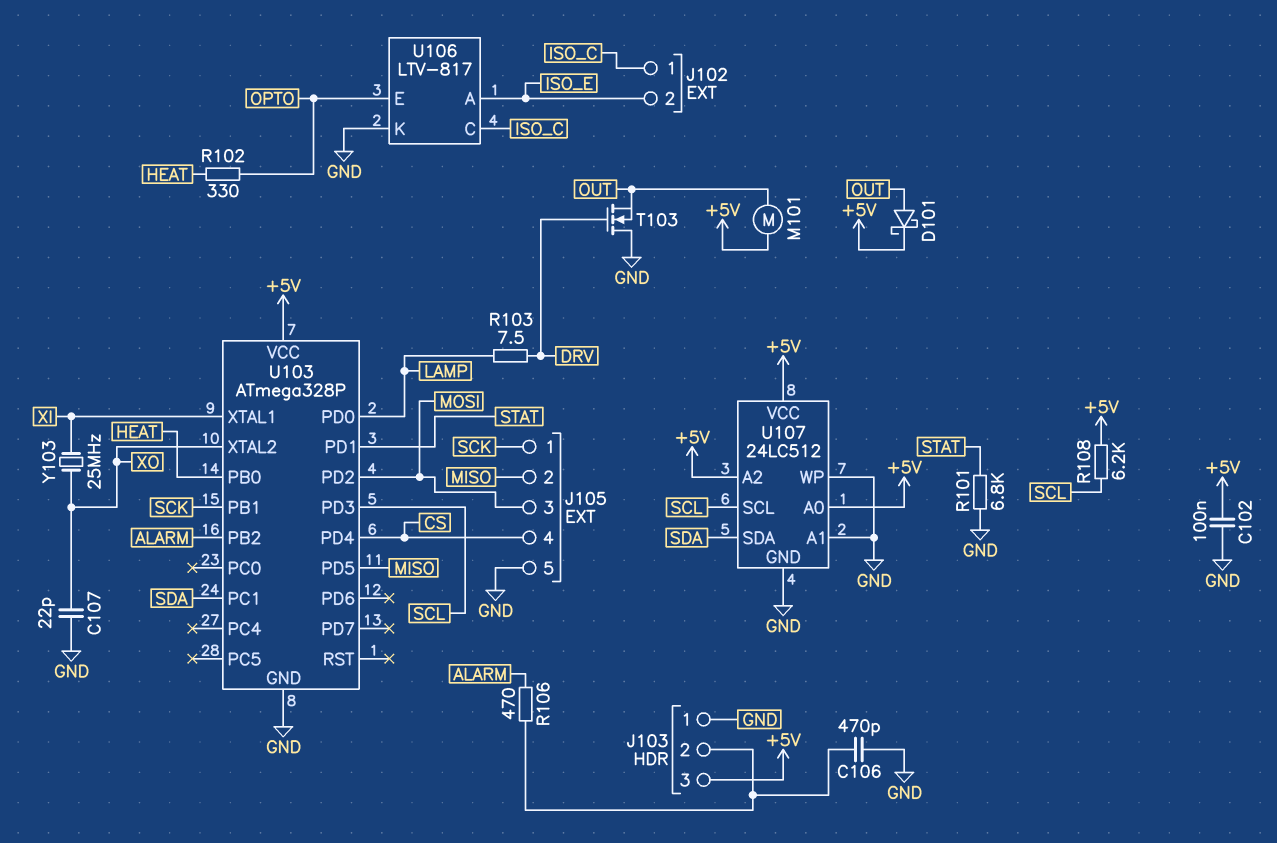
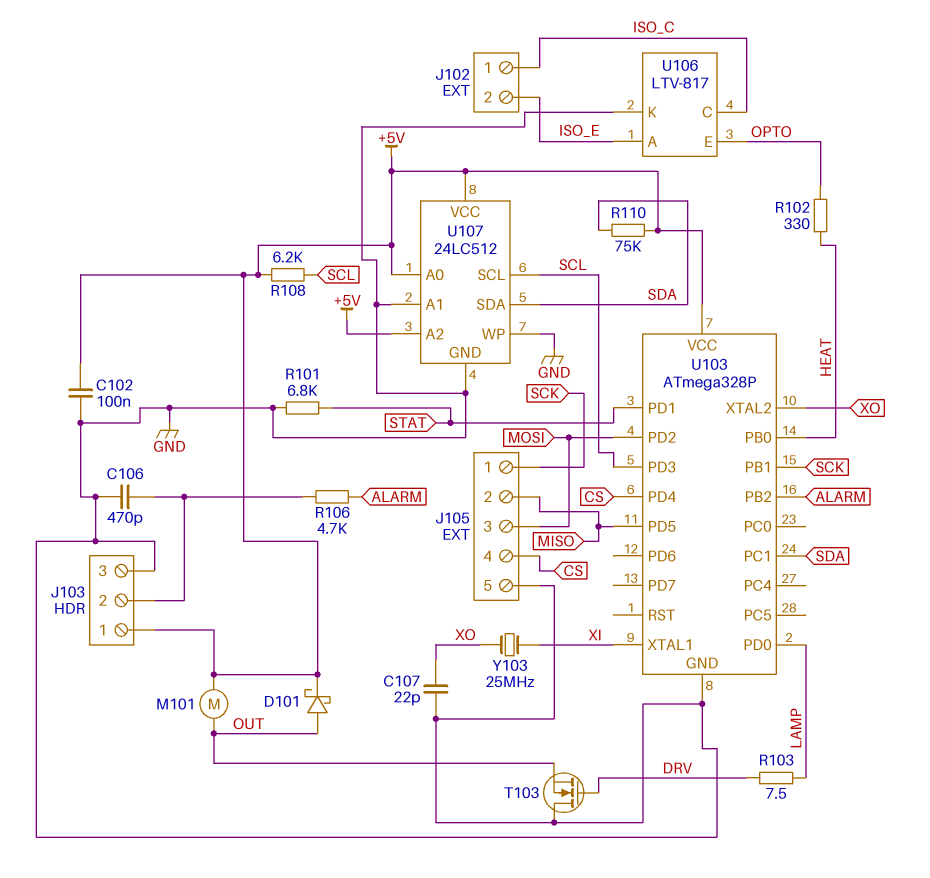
J103 pin 1: GND -> +5V
J103 pin 3: +5V -> GND
R106: 470 (ALARM, J103/2) -> 4.7k (ALARM, J103/2)
R110: none -> 75k (+5V, SDA)

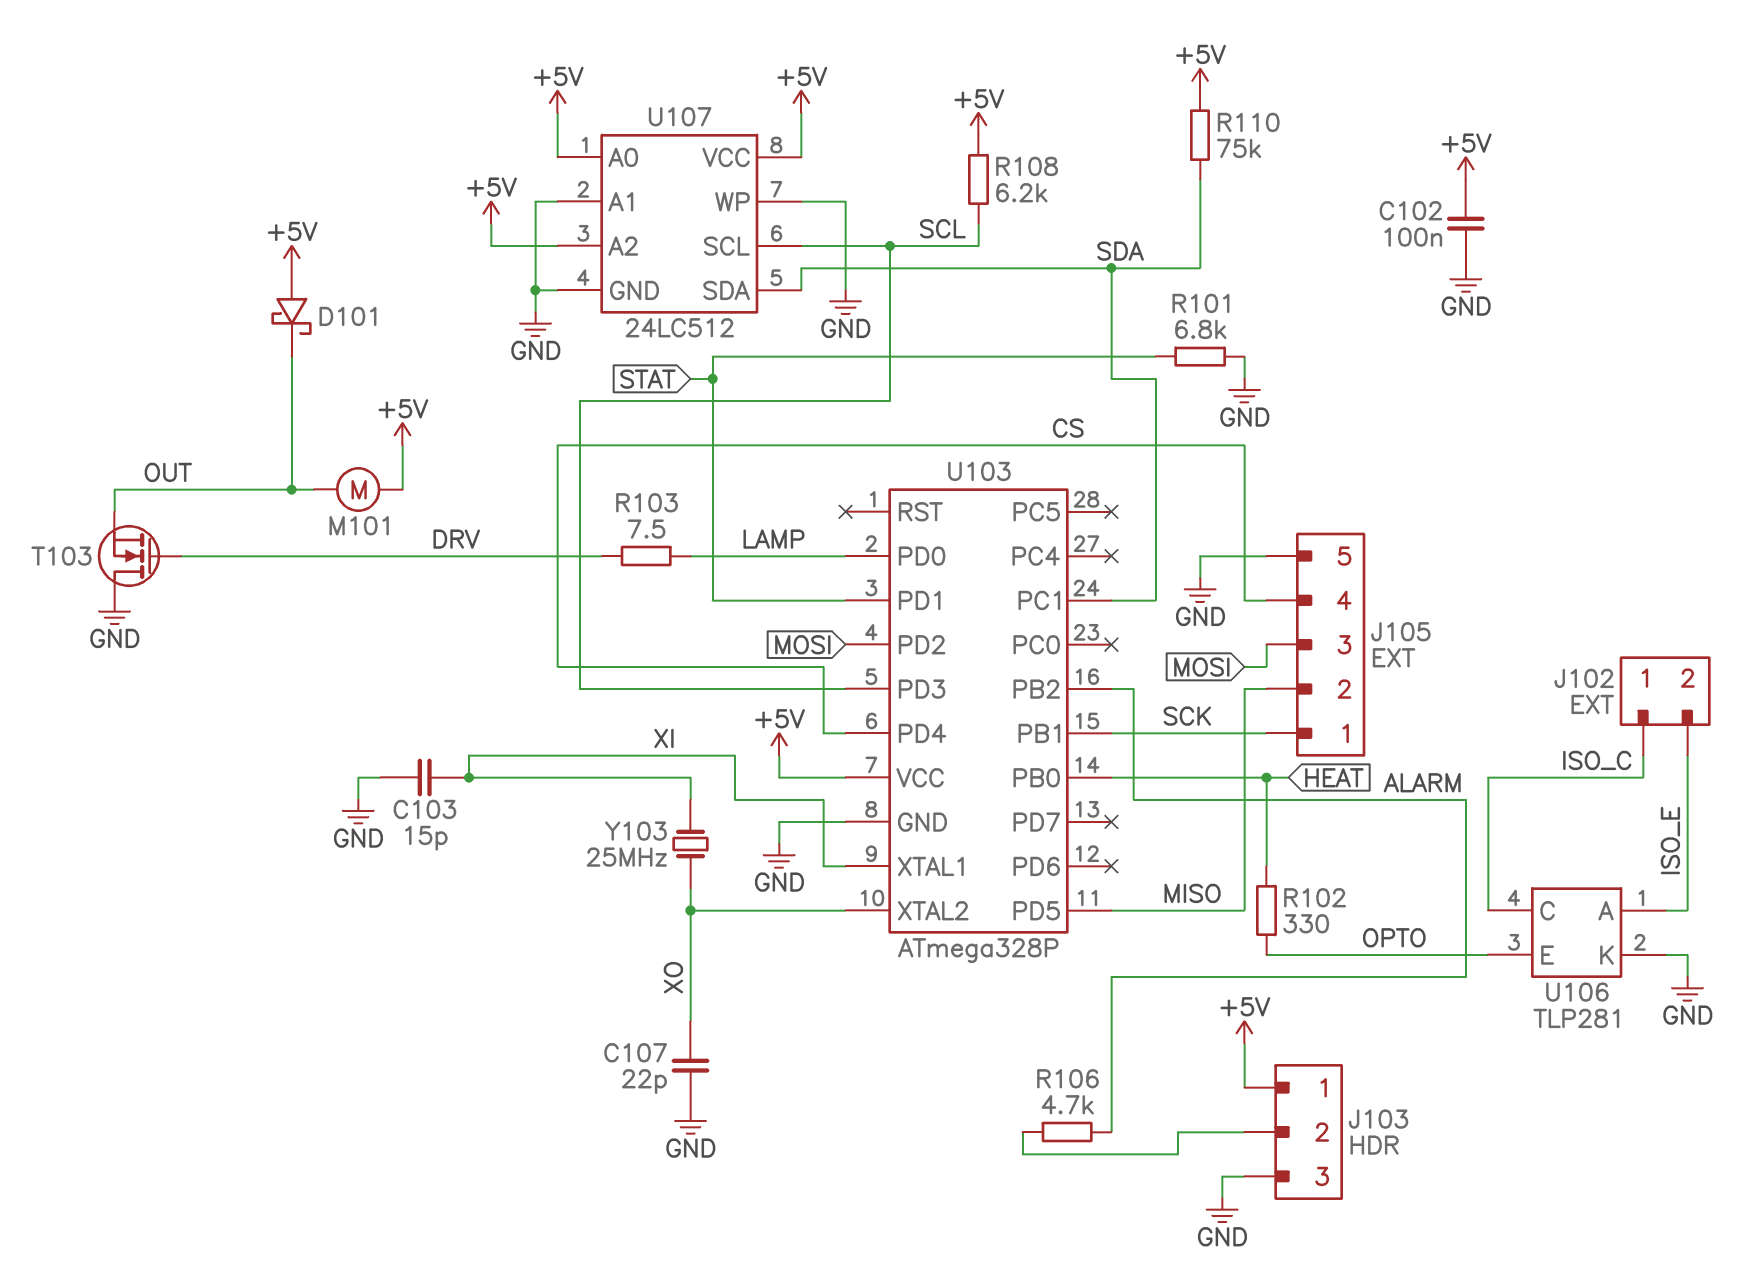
C103: none -> 15pF (GND, XI)
C106: 470pF (GND, J103/2) -> none
D101: schottky (A OUT, K +5V) -> schottky (A +5V, K OUT)
U106: LTV-817 -> TLP281

